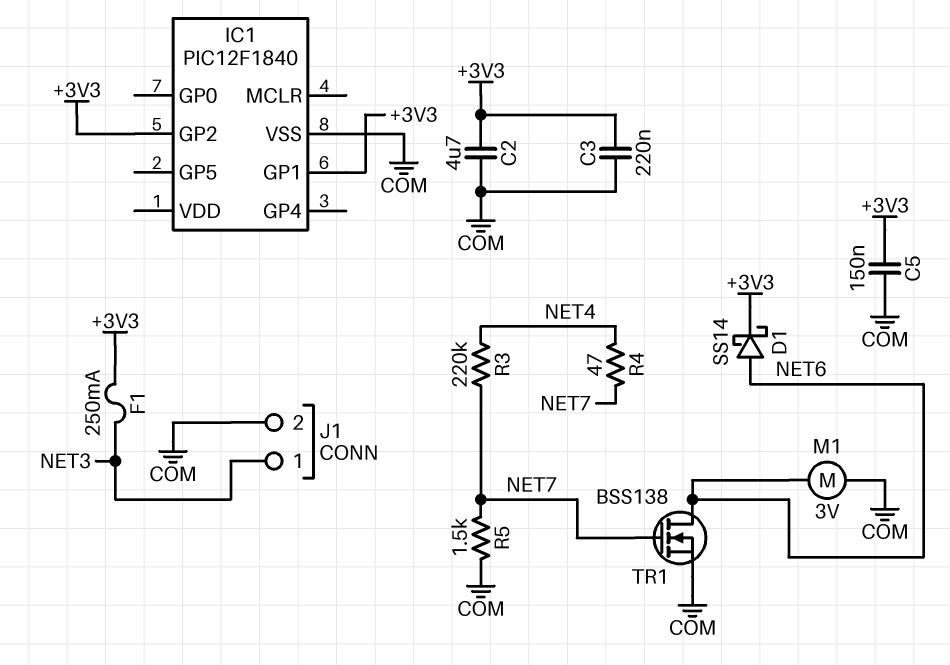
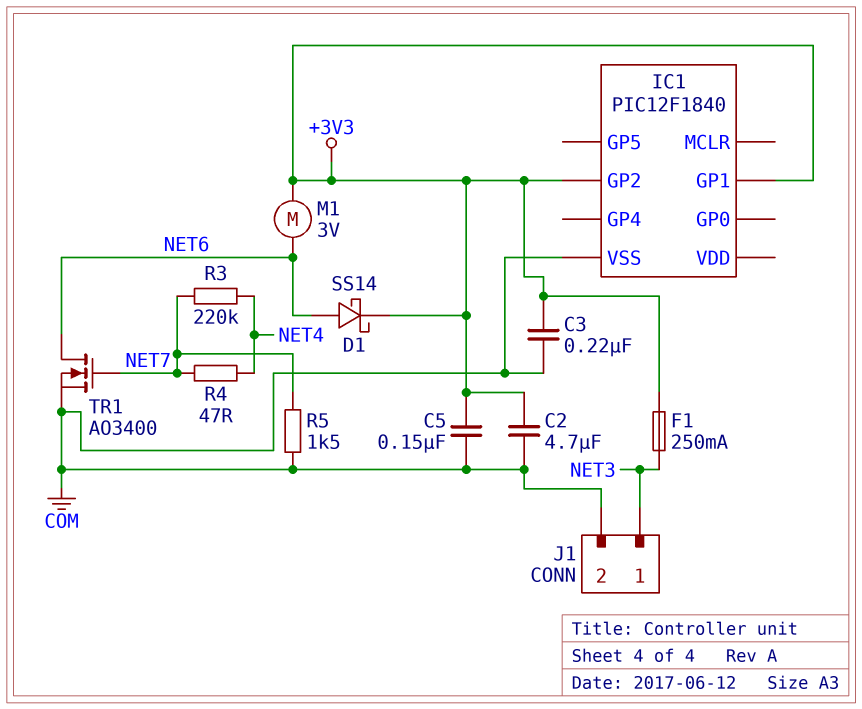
M1: motor 3V (COM, NET6) -> motor 3V (+3V3, NET6)
TR1: NMOS BSS138 (G NET7, D NET6, S COM) -> NMOS AO3400 (G NET7, D NET6, S COM)

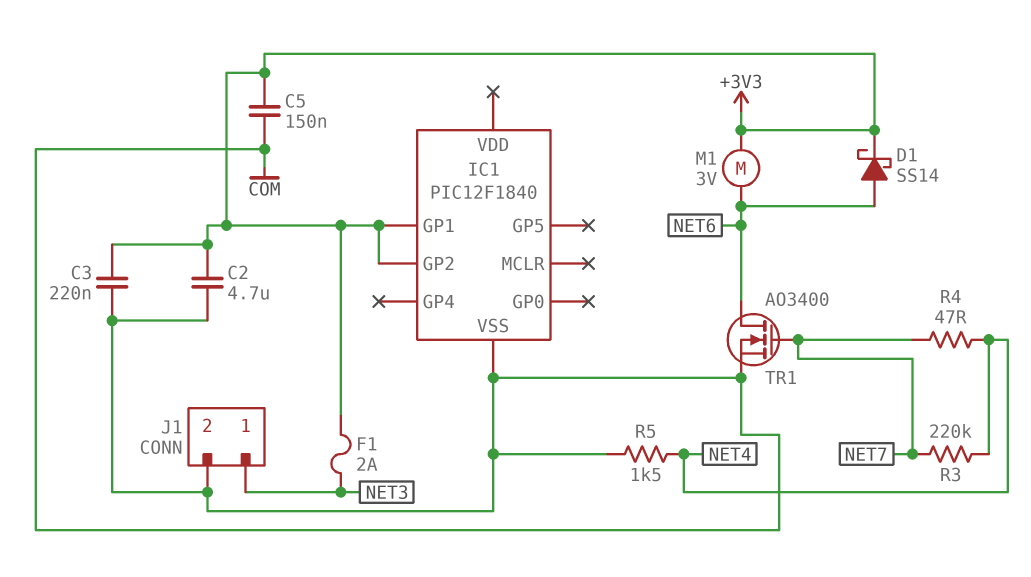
F1: 250mA (+3V3, NET3) -> 2A (+3V3, NET3)
R5: 1.5k (COM, NET7) -> 1.5k (COM, NET4)

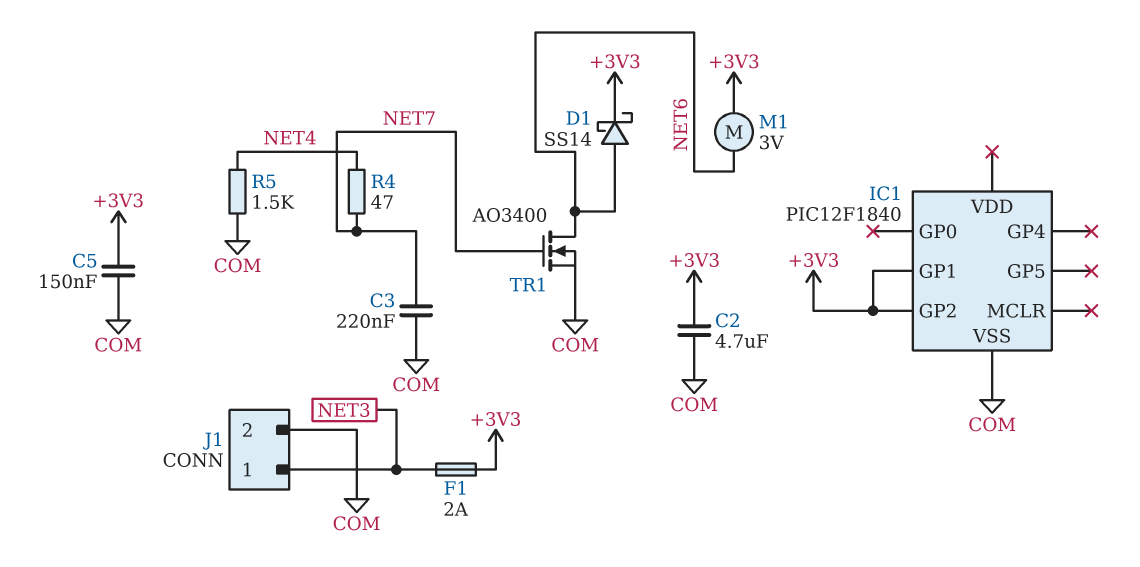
C3: 220nF (+3V3, COM) -> 220nF (COM, NET7)
R3: 220k (NET4, NET7) -> none

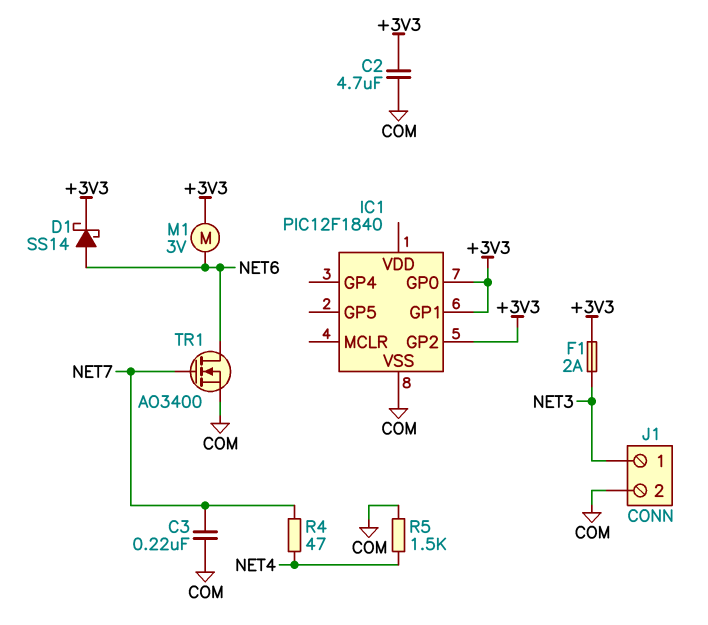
C5: 150nF (+3V3, COM) -> none
IC1 pin GP0: none -> +3V3

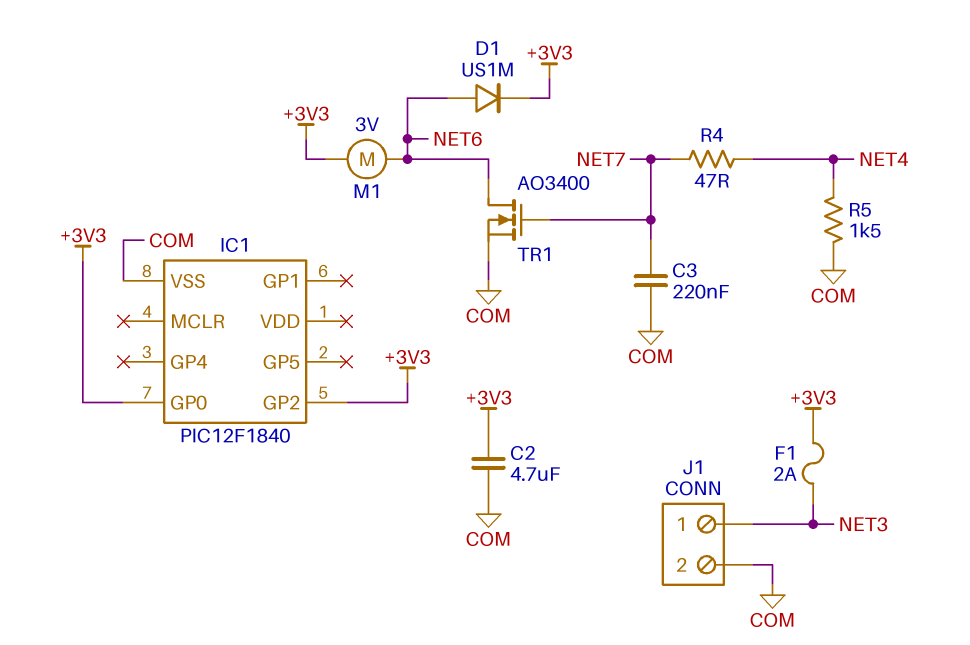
D1: schottky SS14 (A NET6, K +3V3) -> diode US1M (A NET6, K +3V3)
IC1 pin GP1: +3V3 -> none

